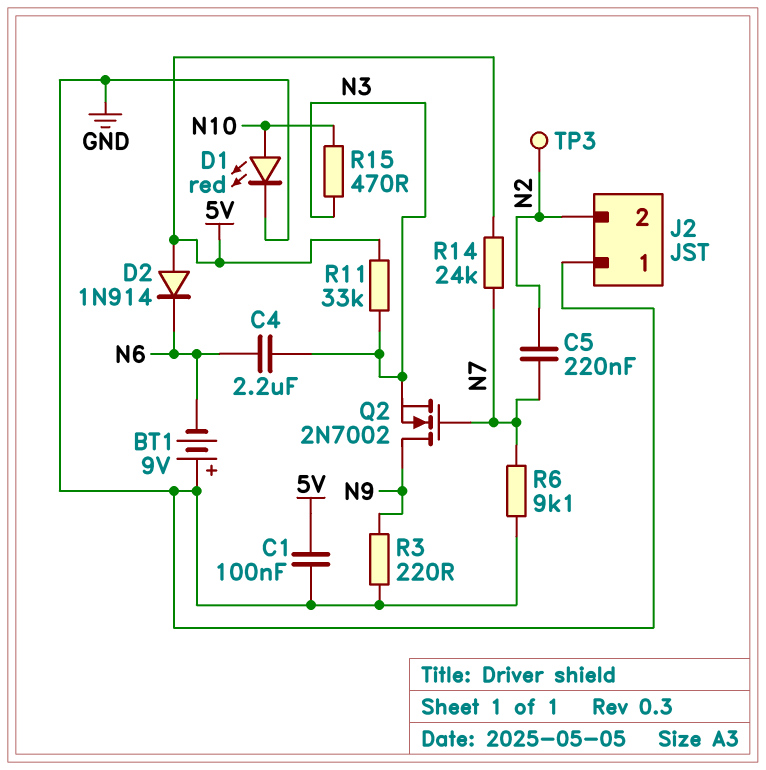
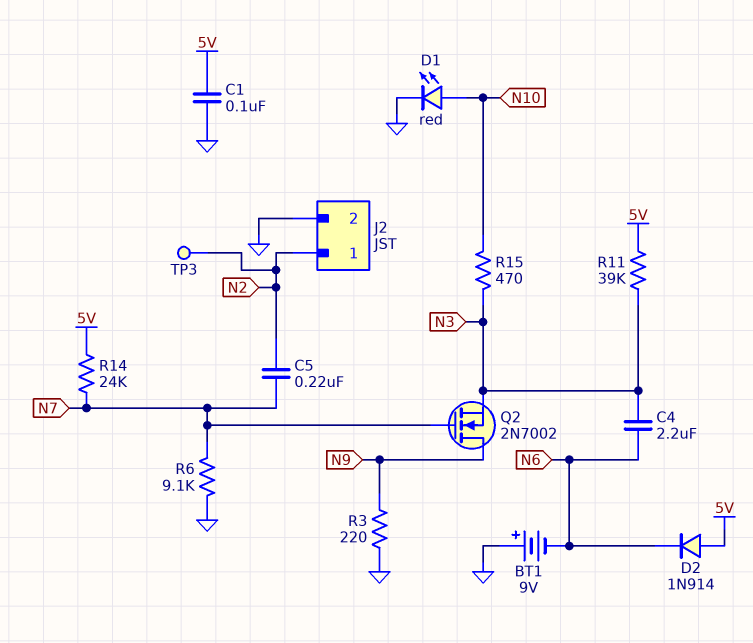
J2 pin 1: GND -> N2
J2 pin 2: N2 -> GND
R11: 33k (5V, N3) -> 39k (5V, N3)

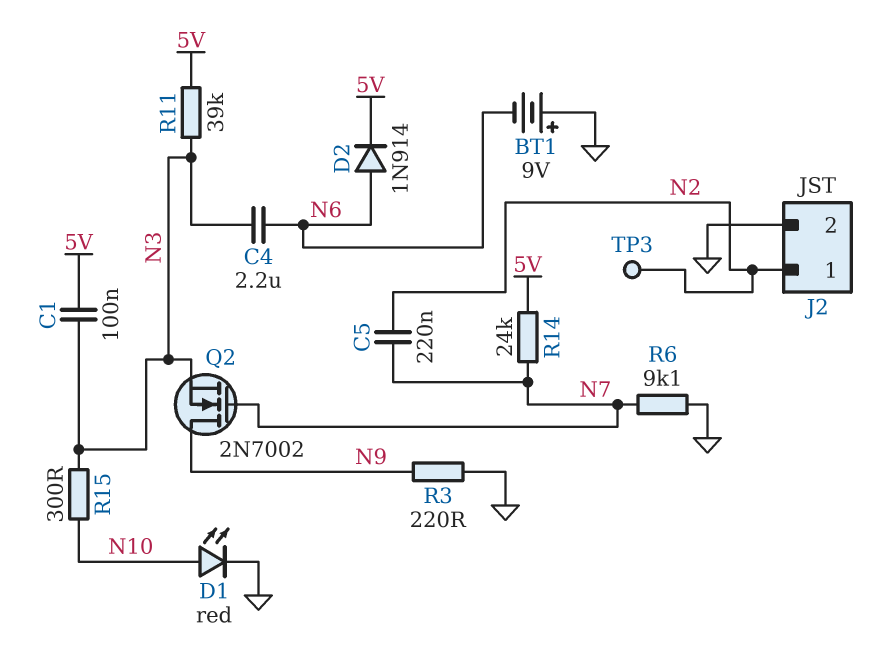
C1: 100nF (5V, GND) -> 100nF (5V, N3)
D2: diode 1N914 (A 5V, K N6) -> diode 1N914 (A N6, K 5V)
R15: 470 (N3, N10) -> 300 (N3, N10)

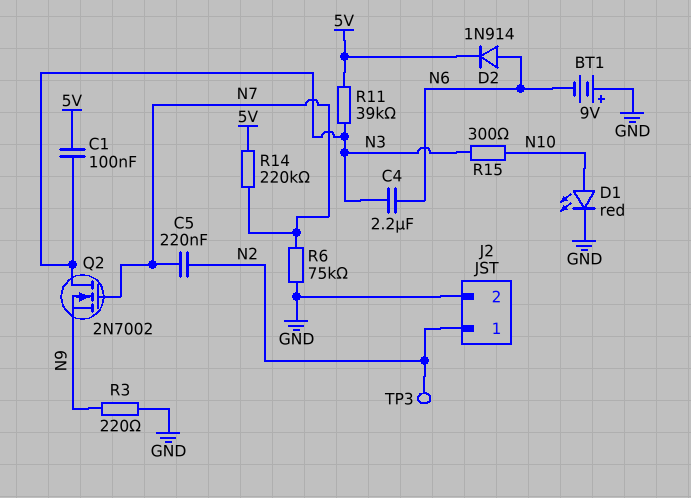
Q2: NMOS 2N7002 (G N7, D N9, S N3) -> NMOS 2N7002 (G N7, D N3, S N9)
R6: 9.1k (GND, N7) -> 75k (GND, N7)
R14: 24k (5V, N7) -> 220k (5V, N7)

